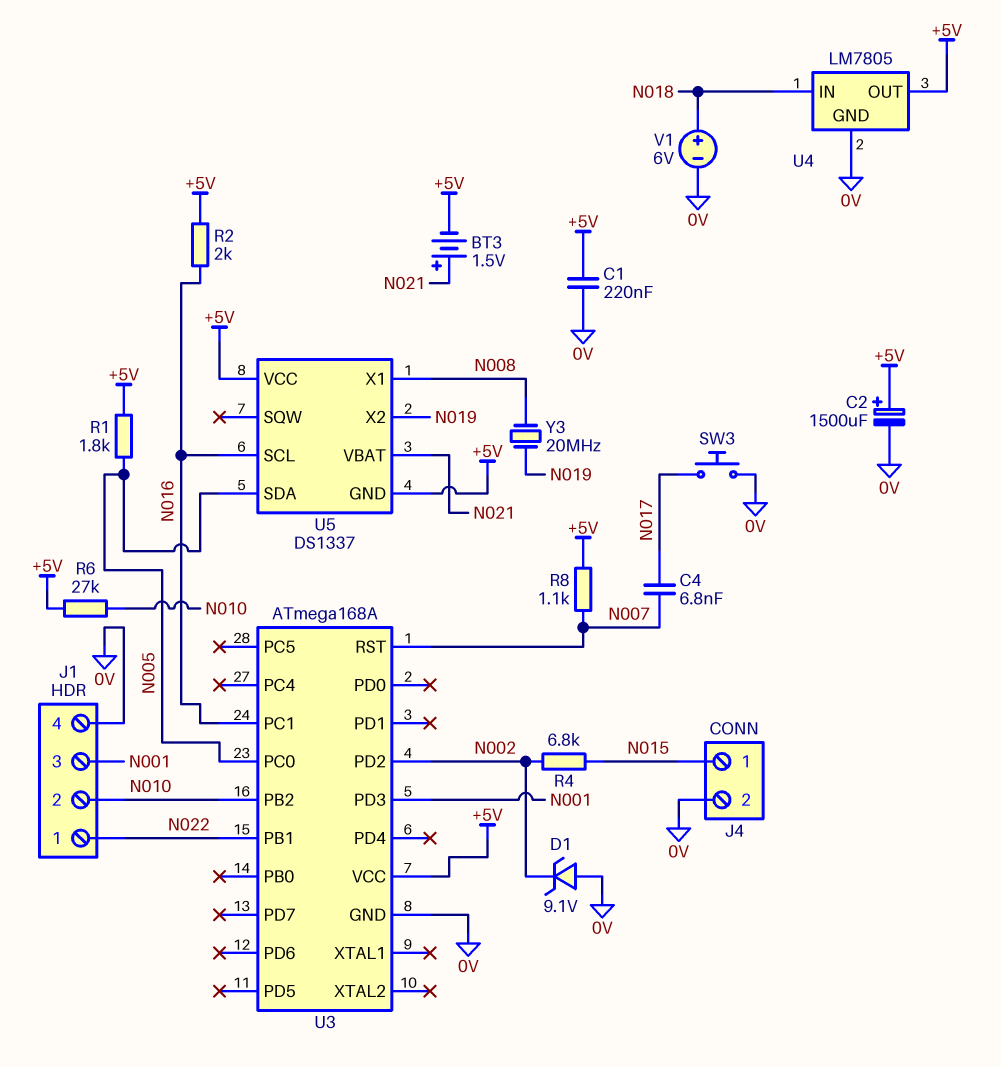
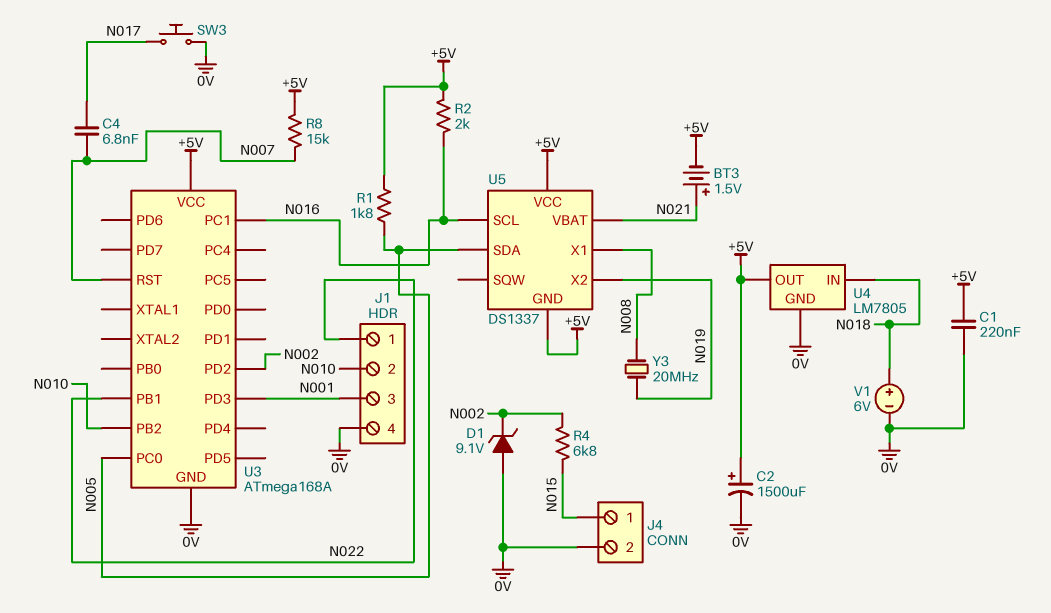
R6: 27k (+5V, N010) -> none
R8: 1.1k (+5V, N007) -> 15k (+5V, N007)

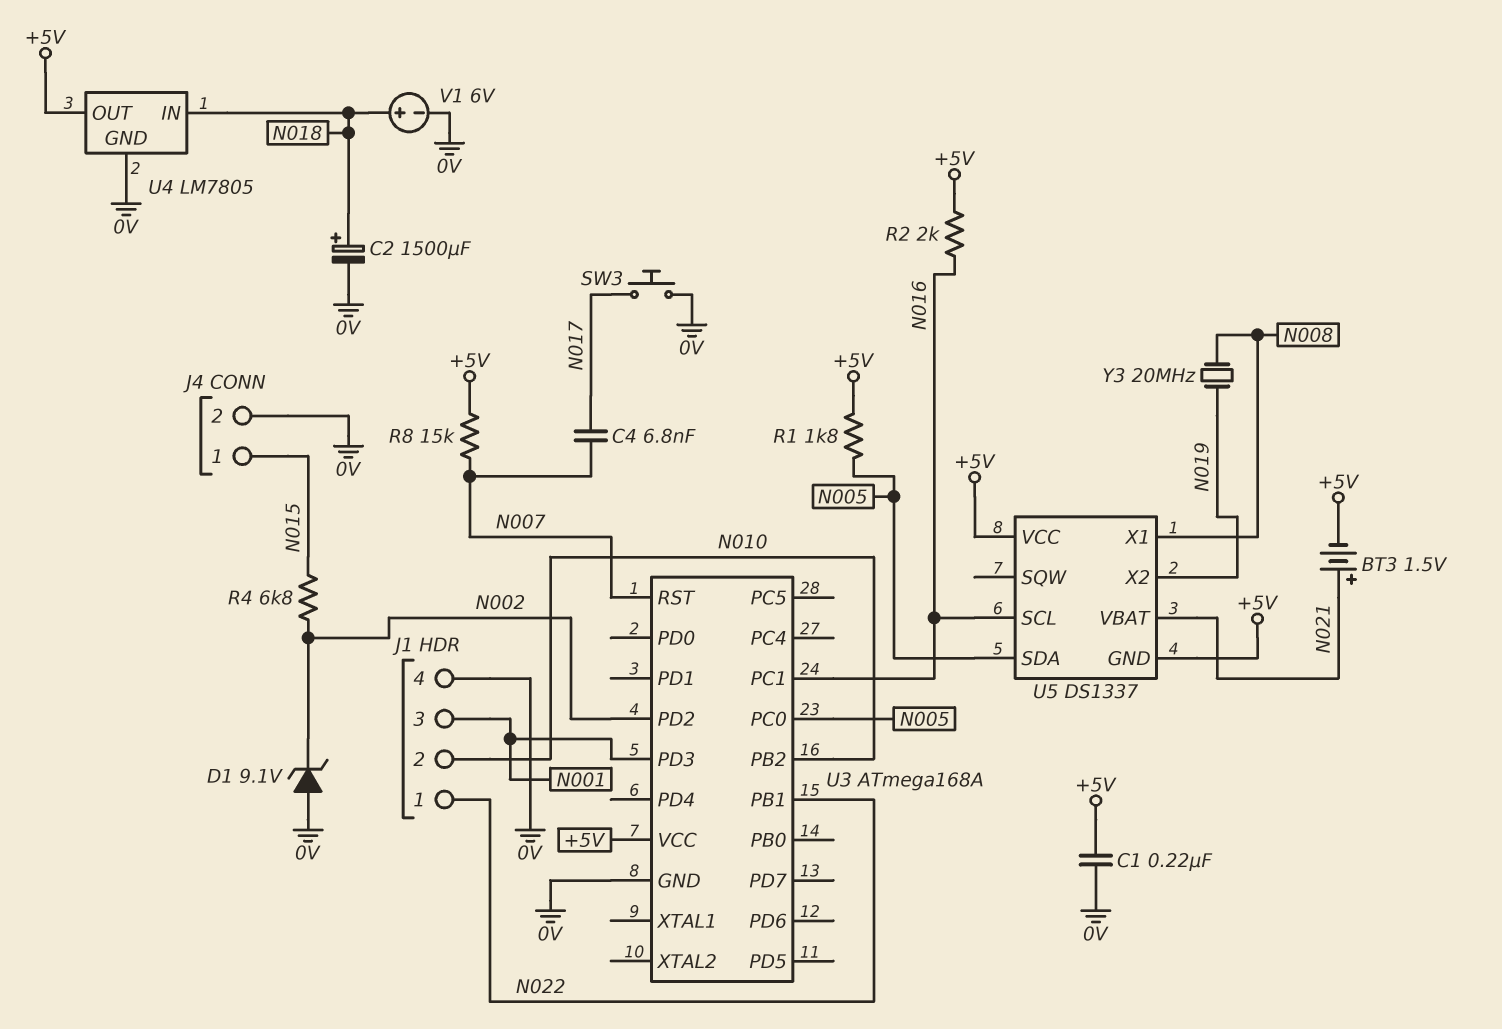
C2: 1500uF (plus +5V, minus 0V) -> 1500uF (plus N018, minus 0V)

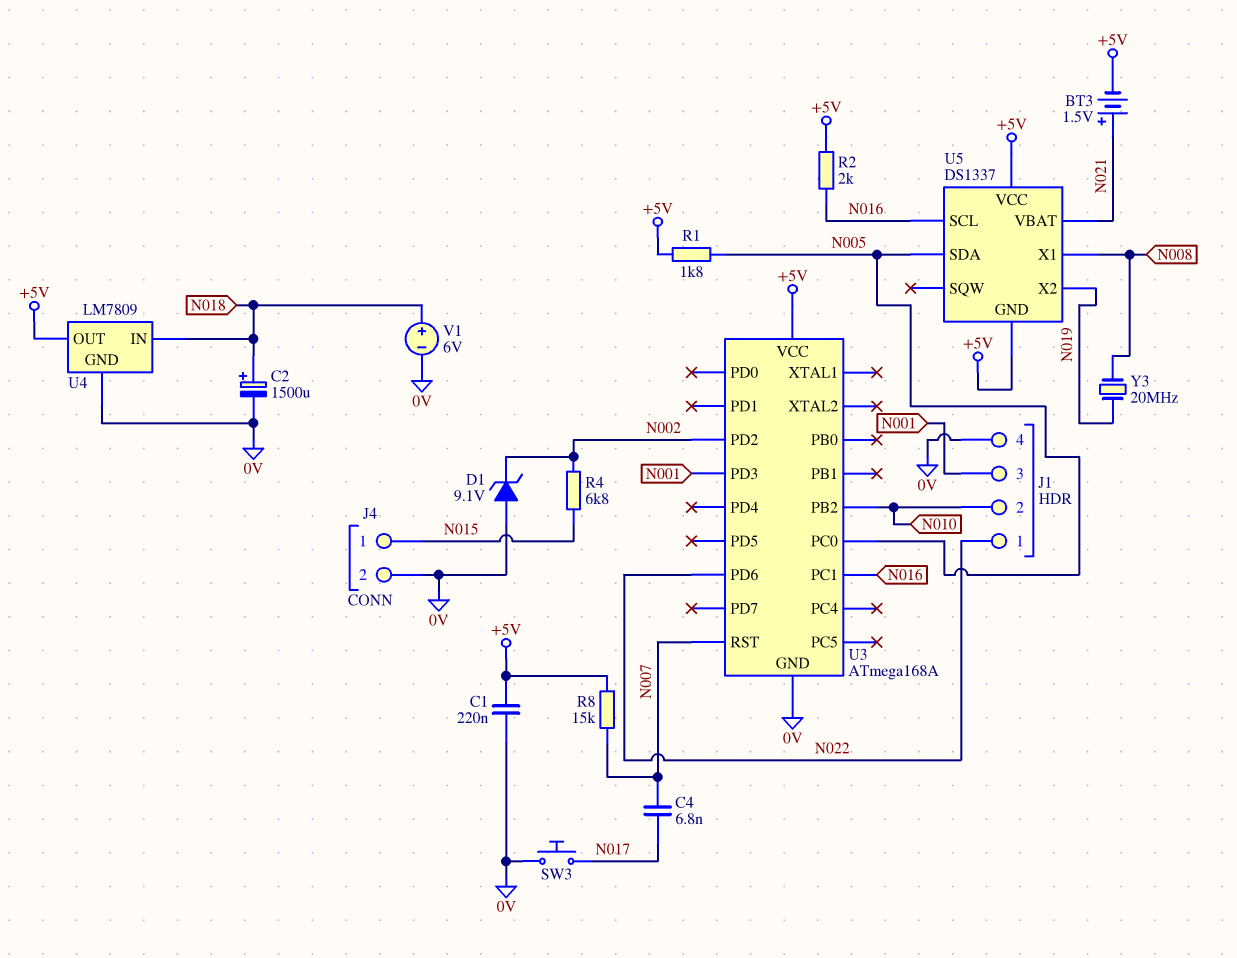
U3 pin PB1: N022 -> none
U3 pin PD6: none -> N022
U4: LM7805 -> LM7809

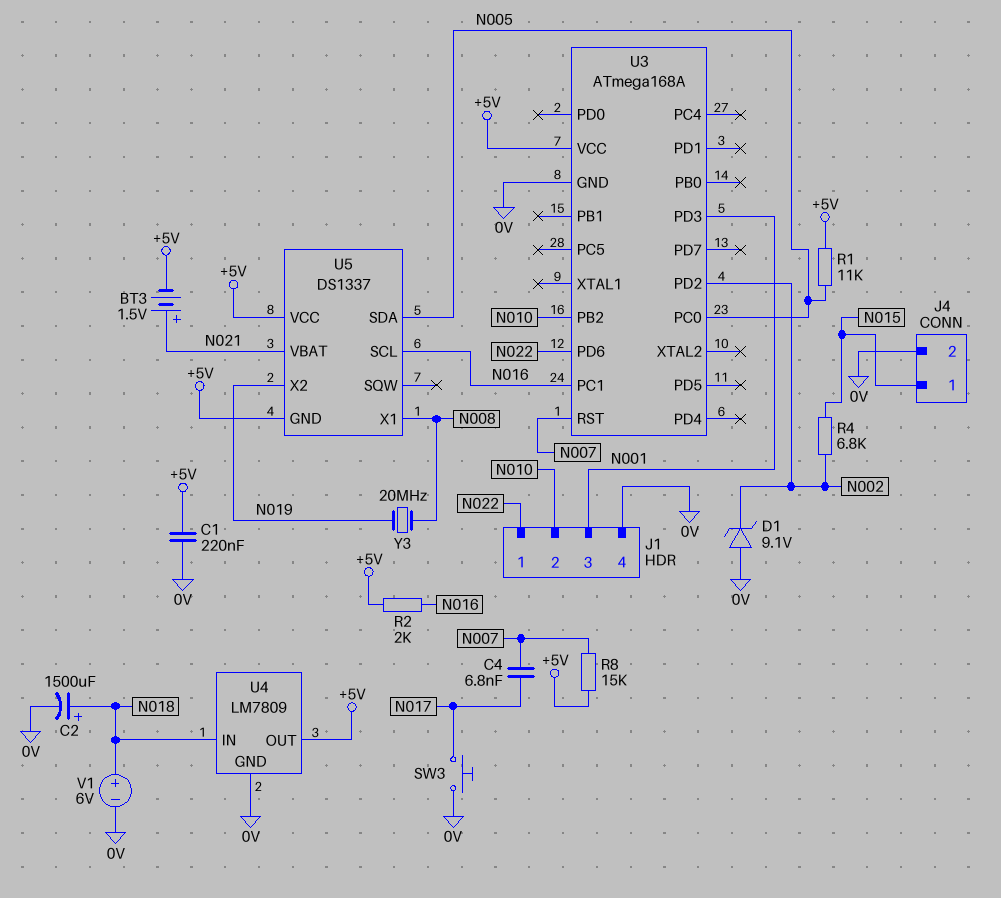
R1: 1.8k (+5V, N005) -> 11k (+5V, N005)

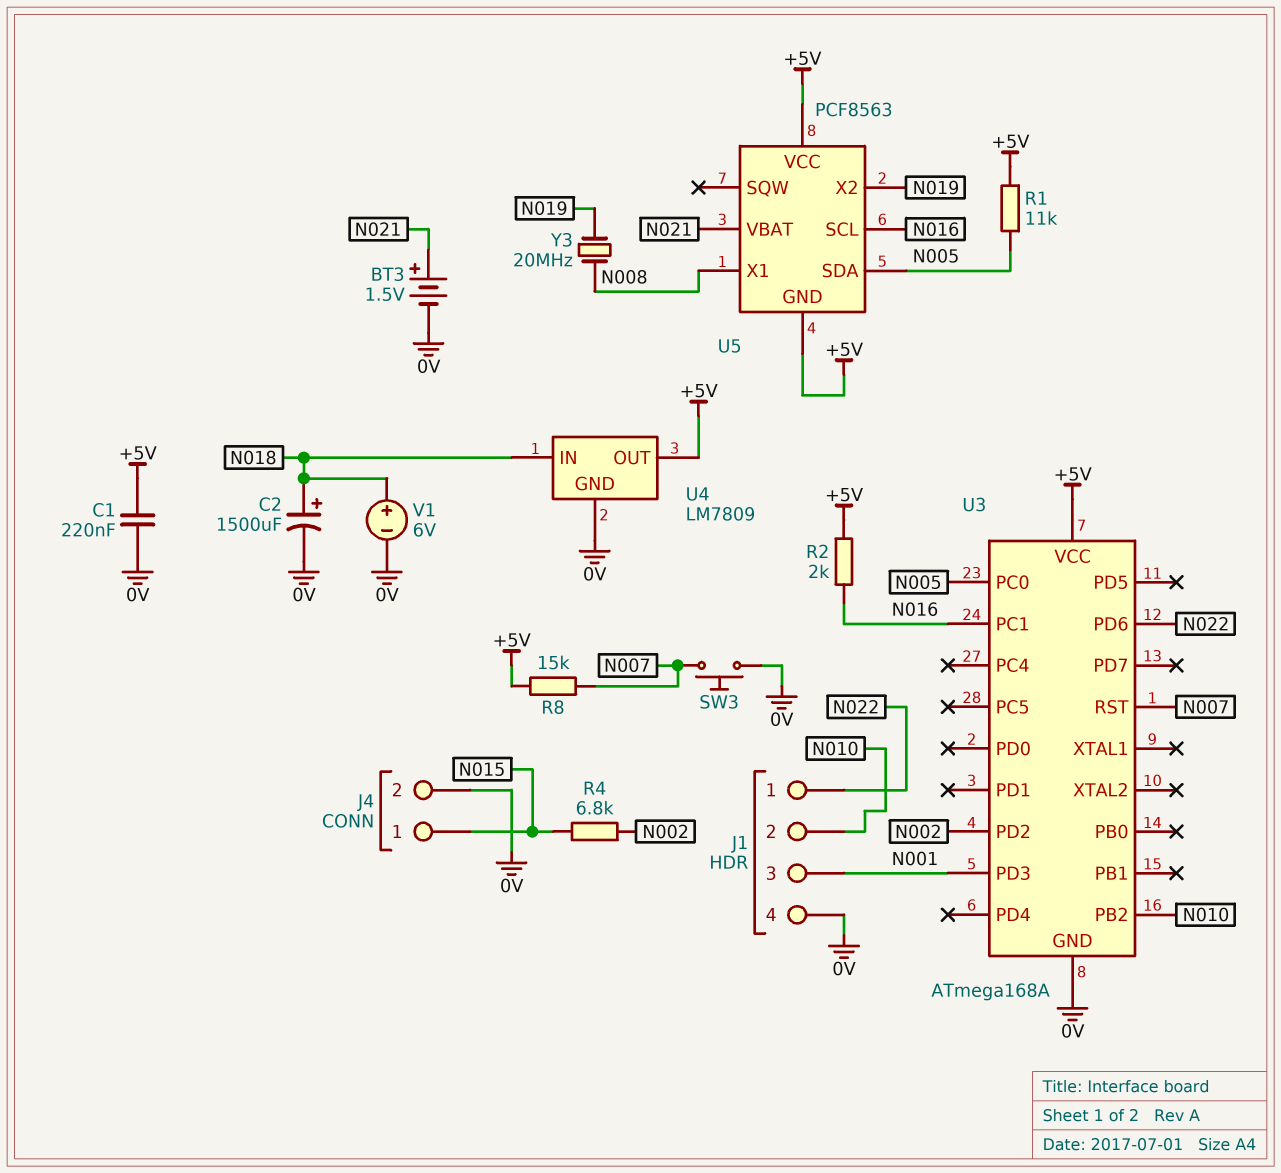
BT3: 1.5V (plus N021, minus +5V) -> 1.5V (plus N021, minus 0V)
C4: 6.8nF (N007, N017) -> none
D1: zener 9.1V (A 0V, K N002) -> none
SW3: button (0V, N017) -> button (0V, N007)
U5: DS1337 -> PCF8563

